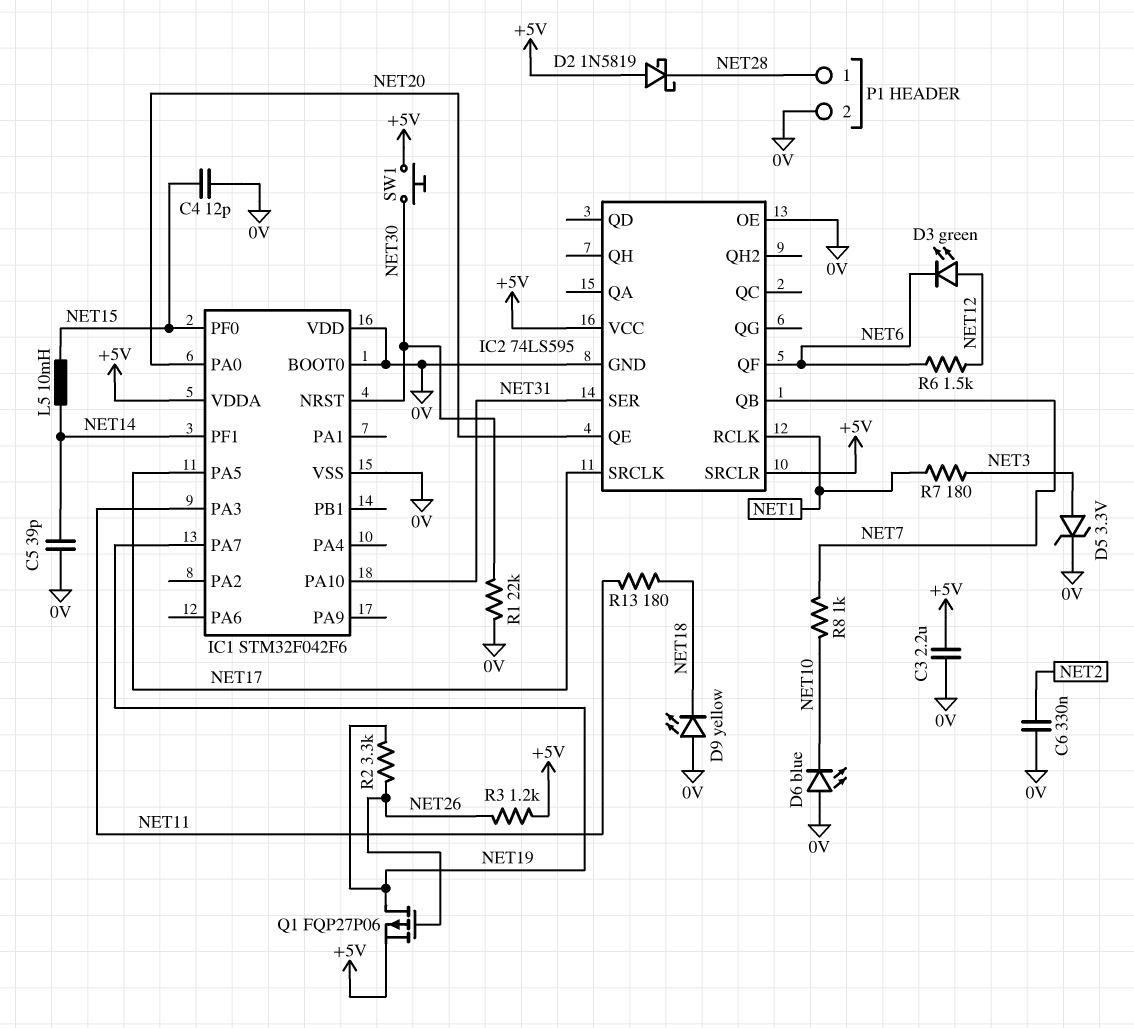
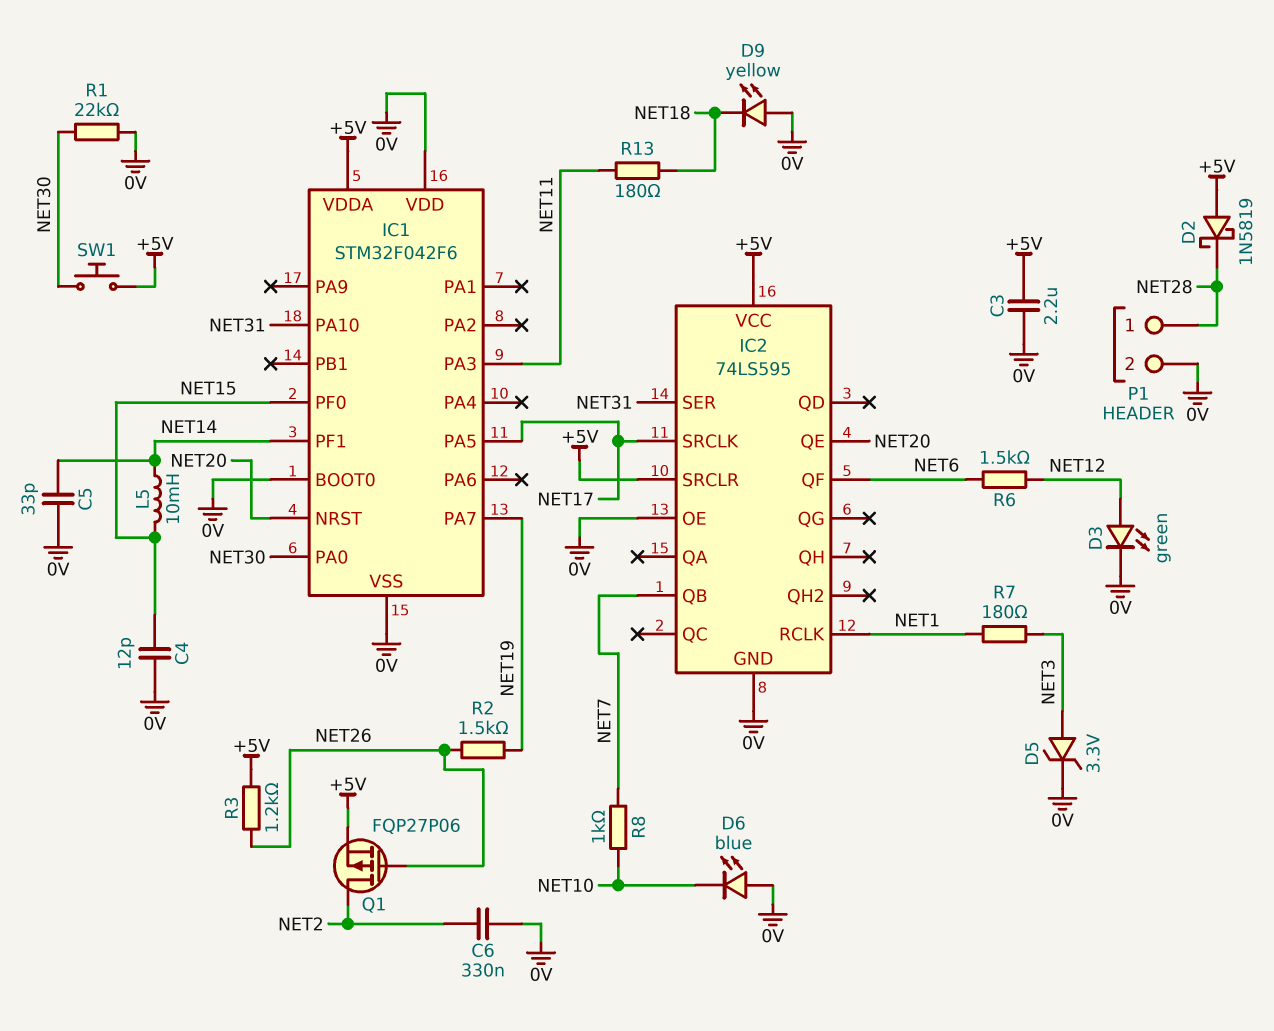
C5: 39pF (0V, NET14) -> 33pF (0V, NET14)
D3: LED green (A NET12, K NET6) -> LED green (A NET12, K 0V)
IC1 pin NRST: NET30 -> NET20
IC1 pin PA0: NET20 -> NET30
Q1: PMOS FQP27P06 (G NET26, D NET19, S +5V) -> PMOS FQP27P06 (G NET26, D NET2, S +5V)
R2: 3.3k (NET19, NET26) -> 1.5k (NET19, NET26)

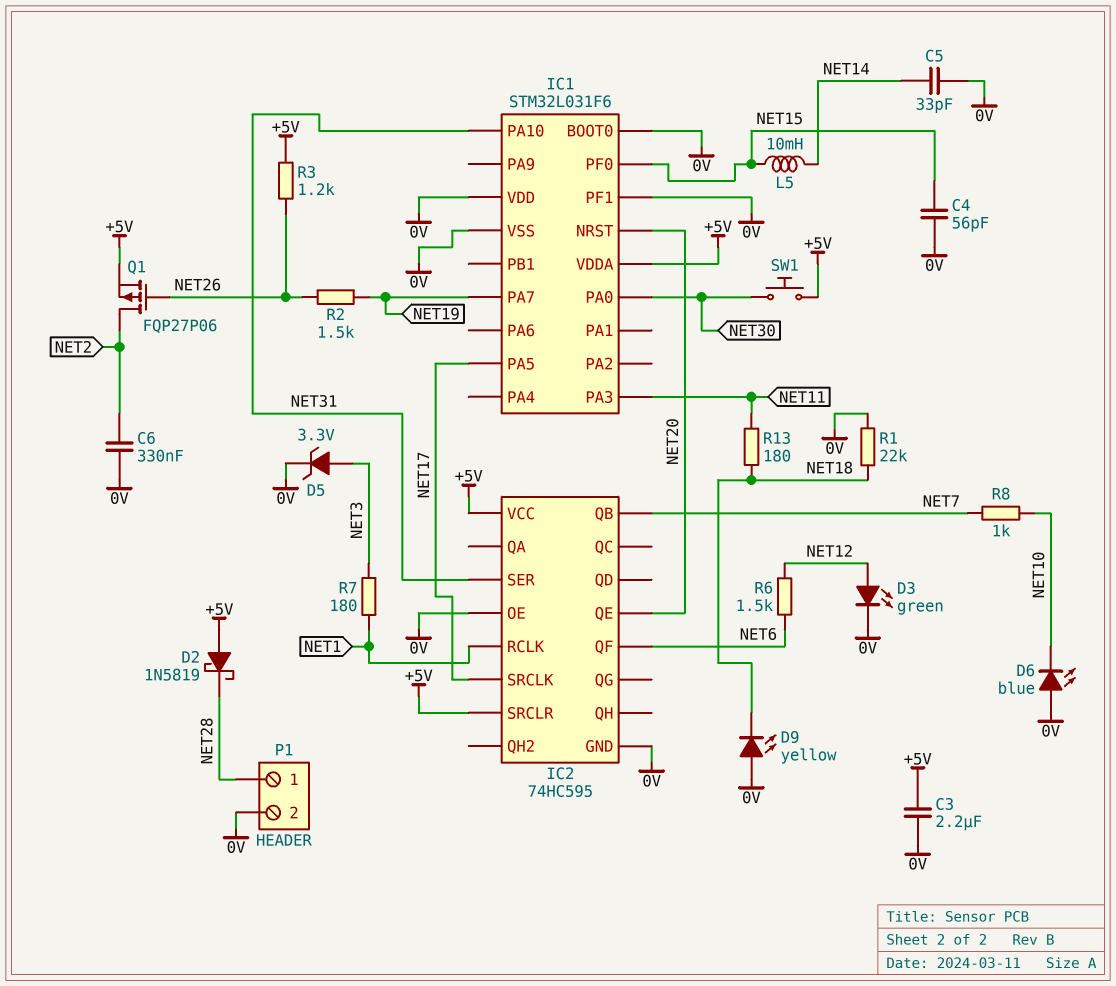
C4: 12pF (0V, NET15) -> 56pF (0V, NET15)
IC1: STM32F042F6 -> STM32L031F6
IC1 pin PF1: NET14 -> 0V
IC2: 74LS595 -> 74HC595
R1: 22k (0V, NET30) -> 22k (0V, NET18)

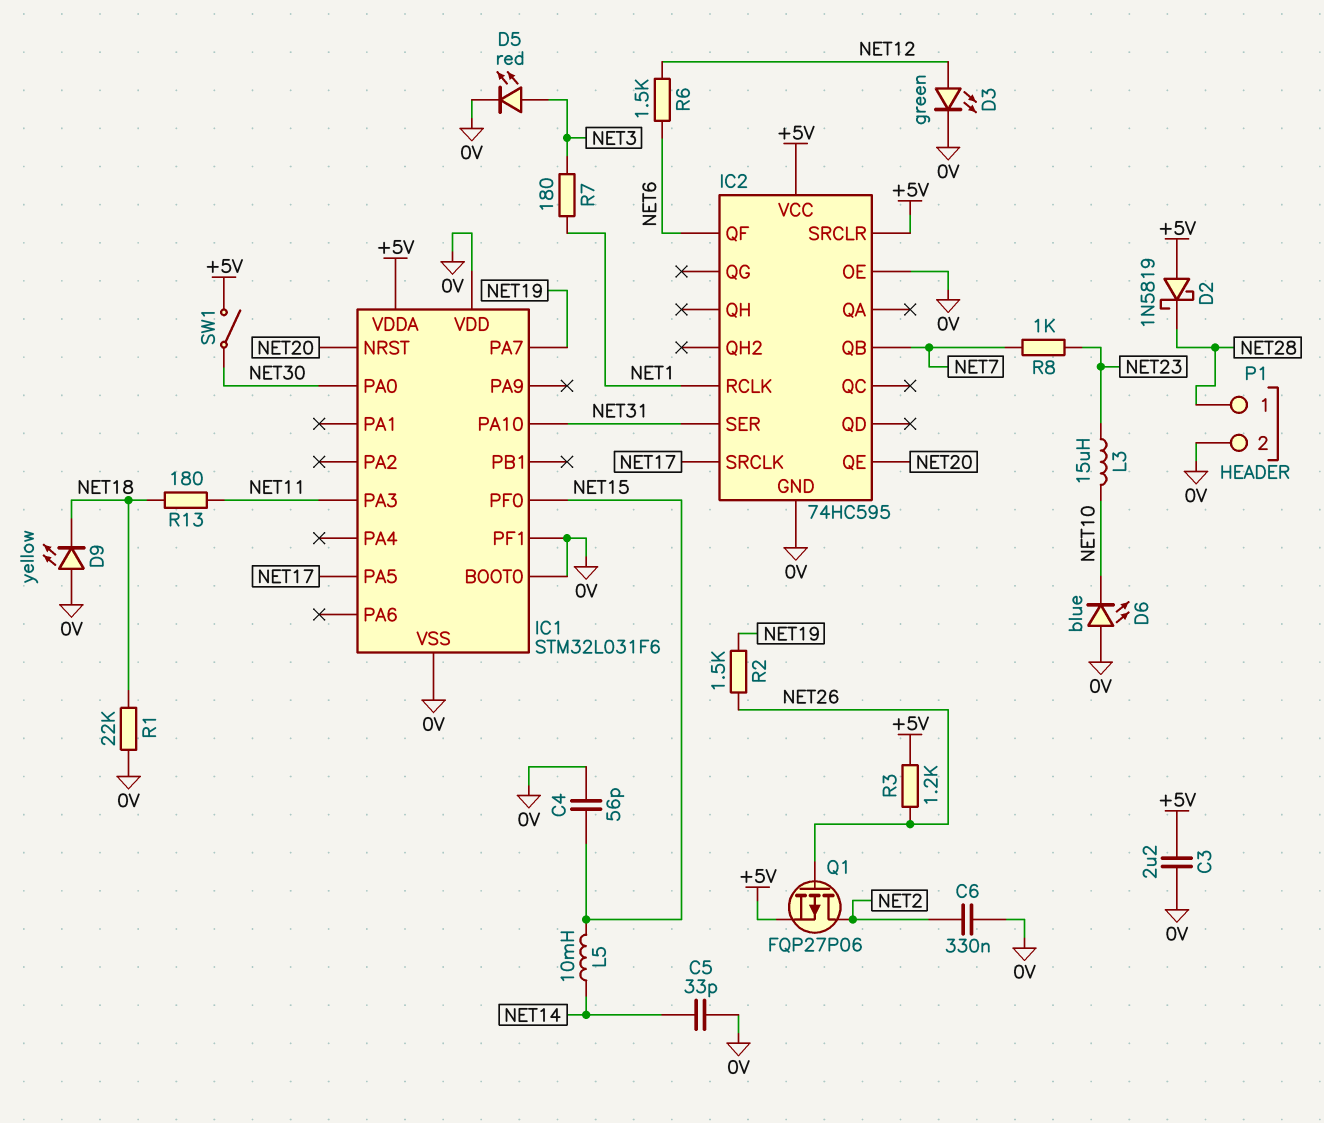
D5: zener 3.3V (A NET3, K 0V) -> LED red (A NET3, K 0V)
L3: none -> 15uH (NET10, NET23)
R8: 1k (NET7, NET10) -> 1k (NET7, NET23)
SW1: button (+5V, NET30) -> switch (+5V, NET30)

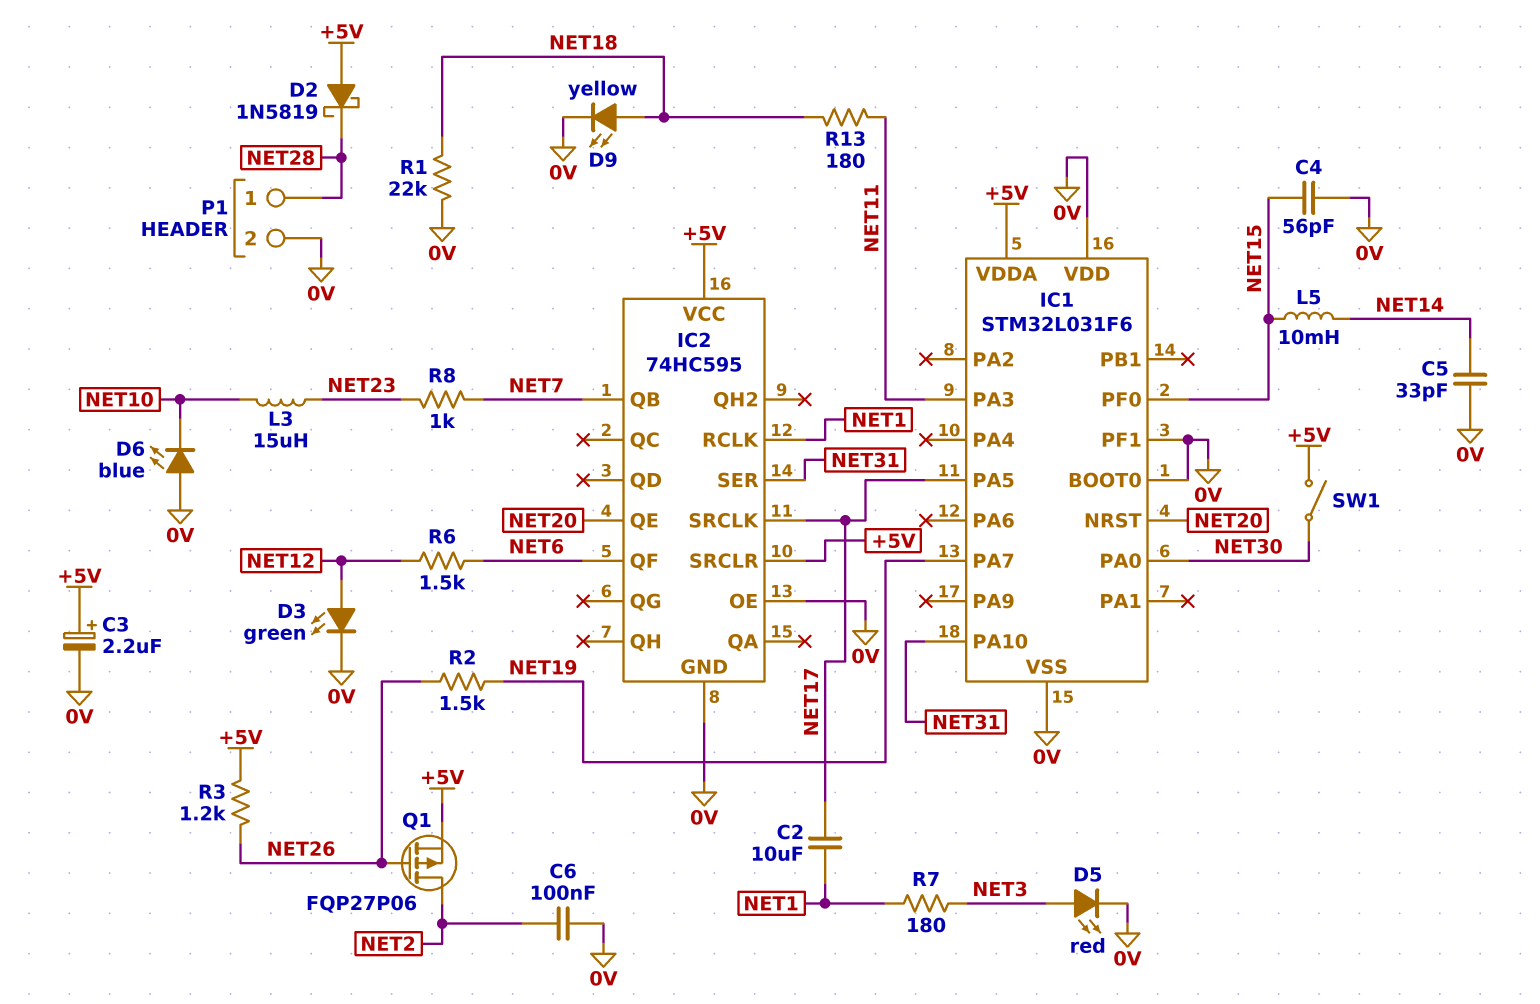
C2: none -> 10uF (NET1, NET17)
C3: 2.2uF (+5V, 0V) -> 2.2uF (plus +5V, minus 0V)
C6: 330nF (0V, NET2) -> 100nF (0V, NET2)
D9: LED yellow (A 0V, K NET18) -> LED yellow (A NET18, K 0V)

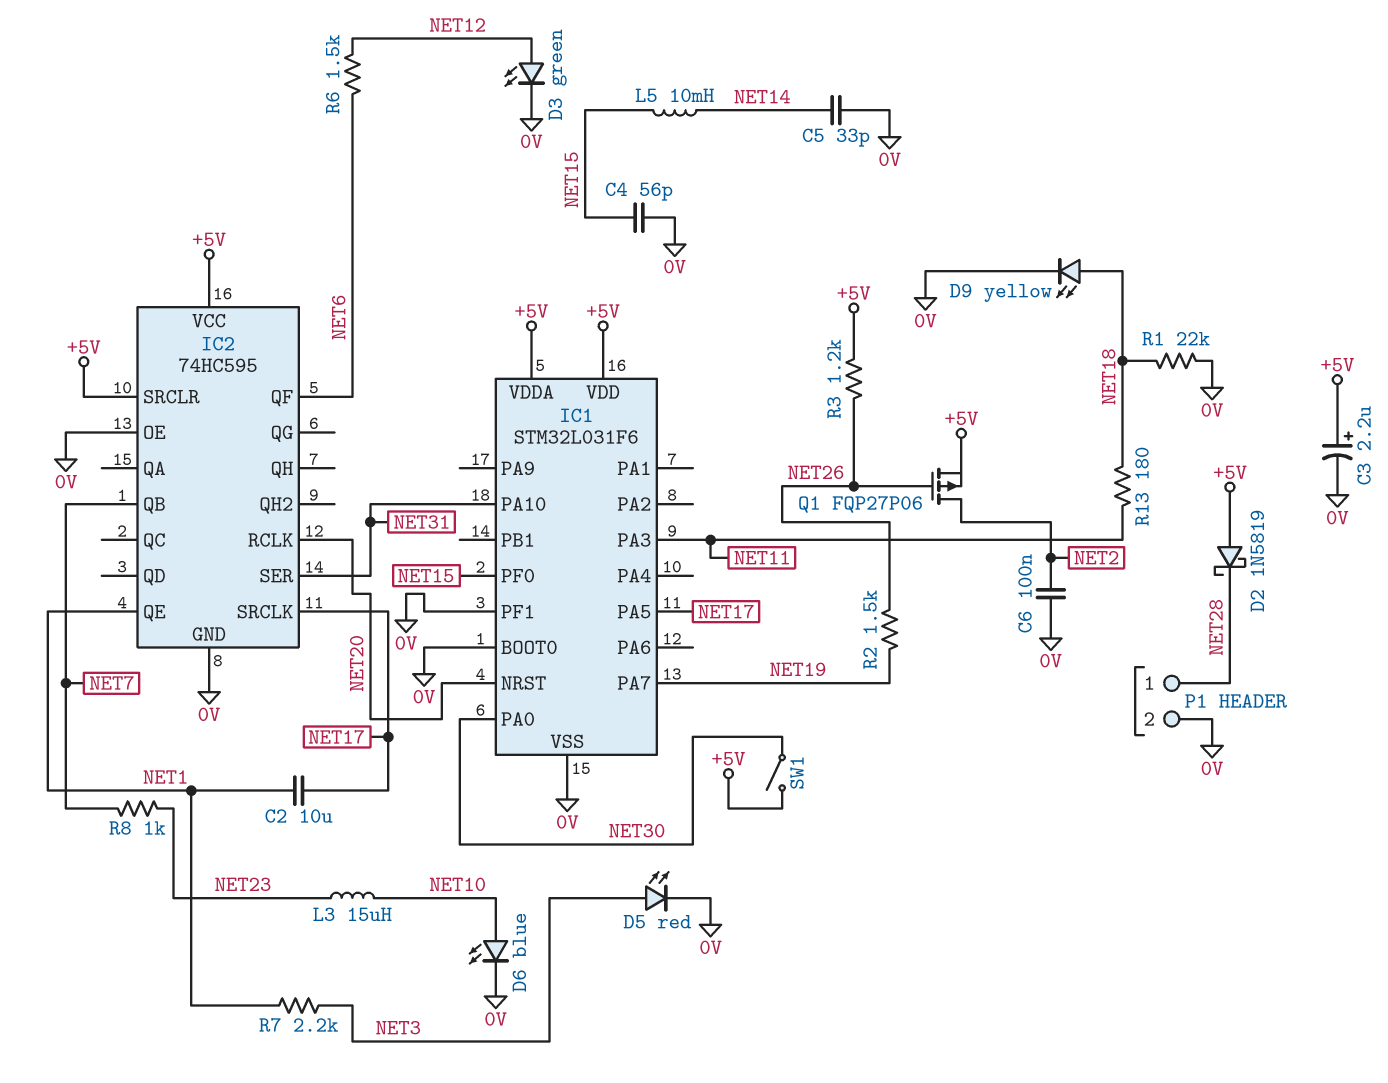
D6: LED blue (A 0V, K NET10) -> LED blue (A NET10, K 0V)
IC1 pin VDD: 0V -> +5V
IC2 pin QE: NET20 -> NET1
IC2 pin RCLK: NET1 -> NET20
R7: 180 (NET1, NET3) -> 2.2k (NET1, NET3)

